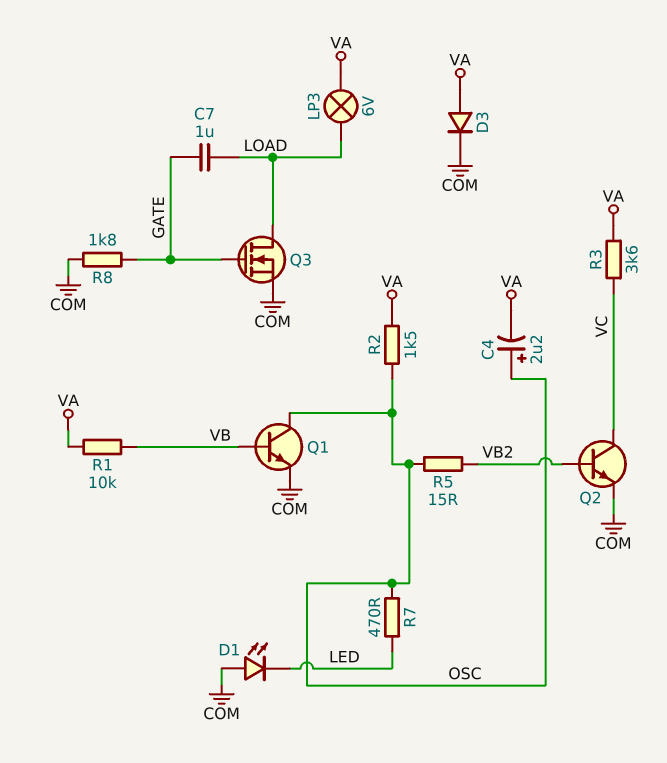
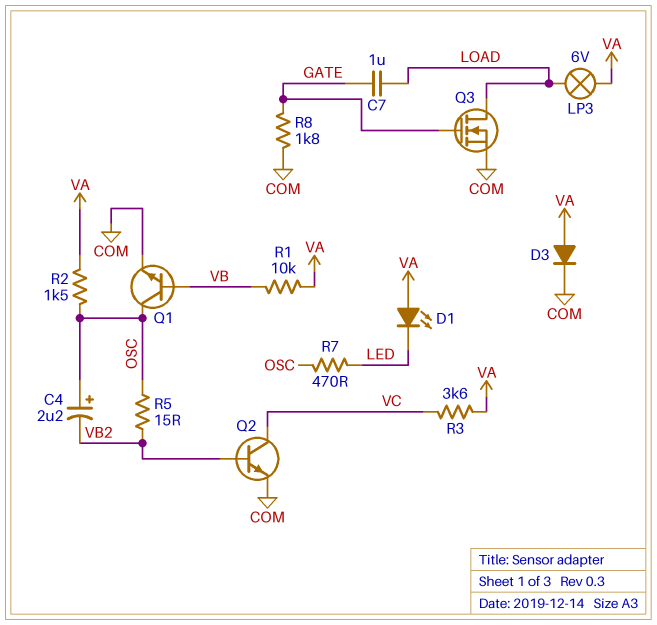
C4: 2.2uF (plus OSC, minus VA) -> 2.2uF (plus OSC, minus VB2)
D1: LED (A COM, K LED) -> LED (A VA, K LED)

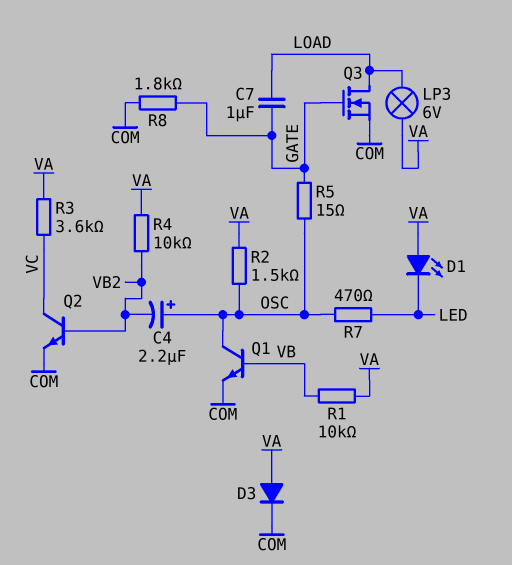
R4: none -> 10k (VA, VB2)
R5: 15 (OSC, VB2) -> 15 (GATE, OSC)

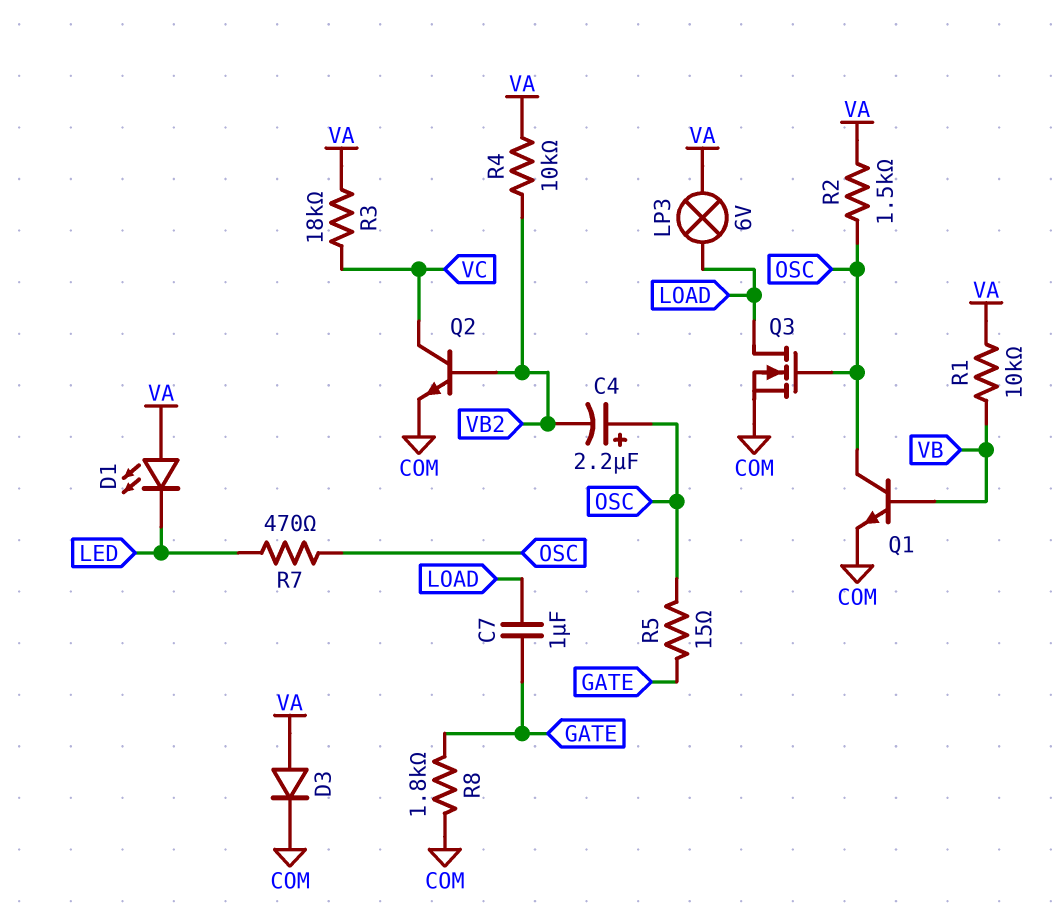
Q3: NMOS (G GATE, D LOAD, S COM) -> NMOS (G OSC, D LOAD, S COM)
R3: 3.6k (VA, VC) -> 18k (VA, VC)

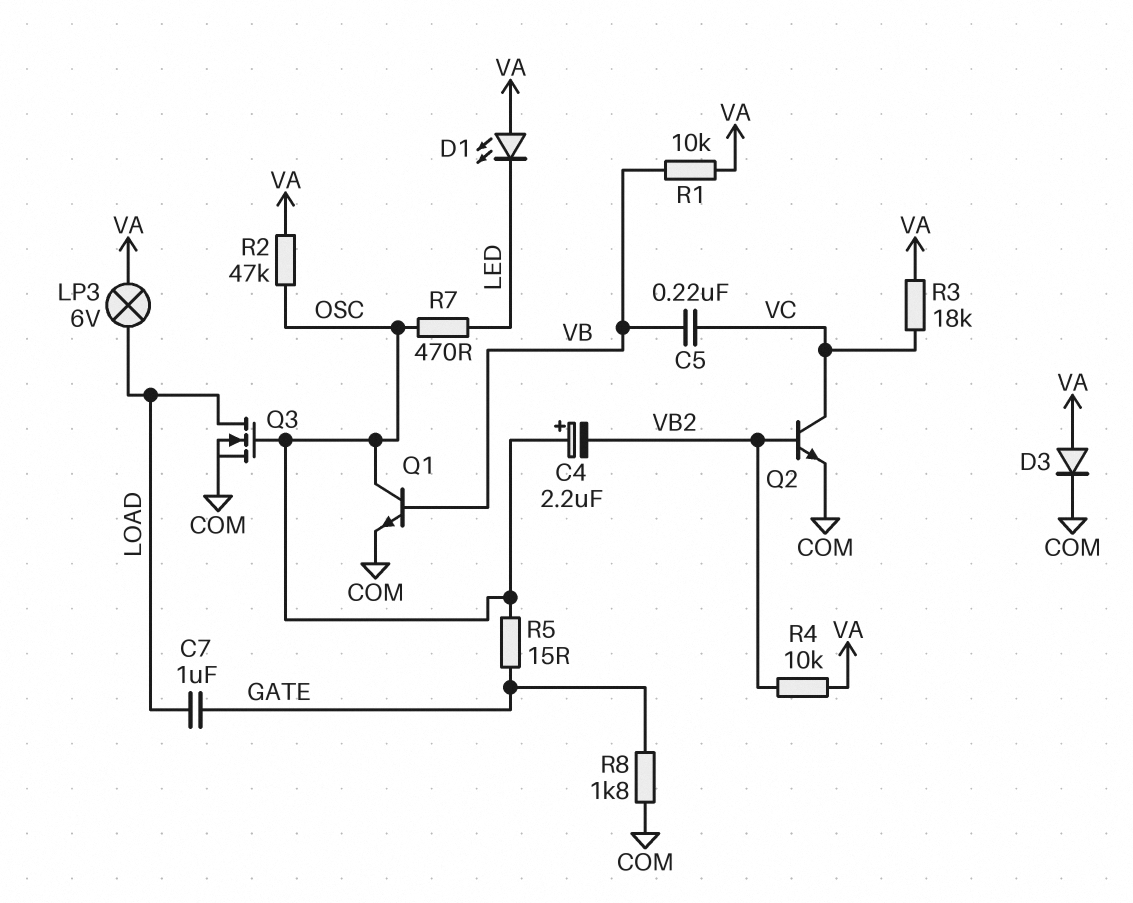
C5: none -> 220nF (VB, VC)
R2: 1.5k (OSC, VA) -> 47k (OSC, VA)

